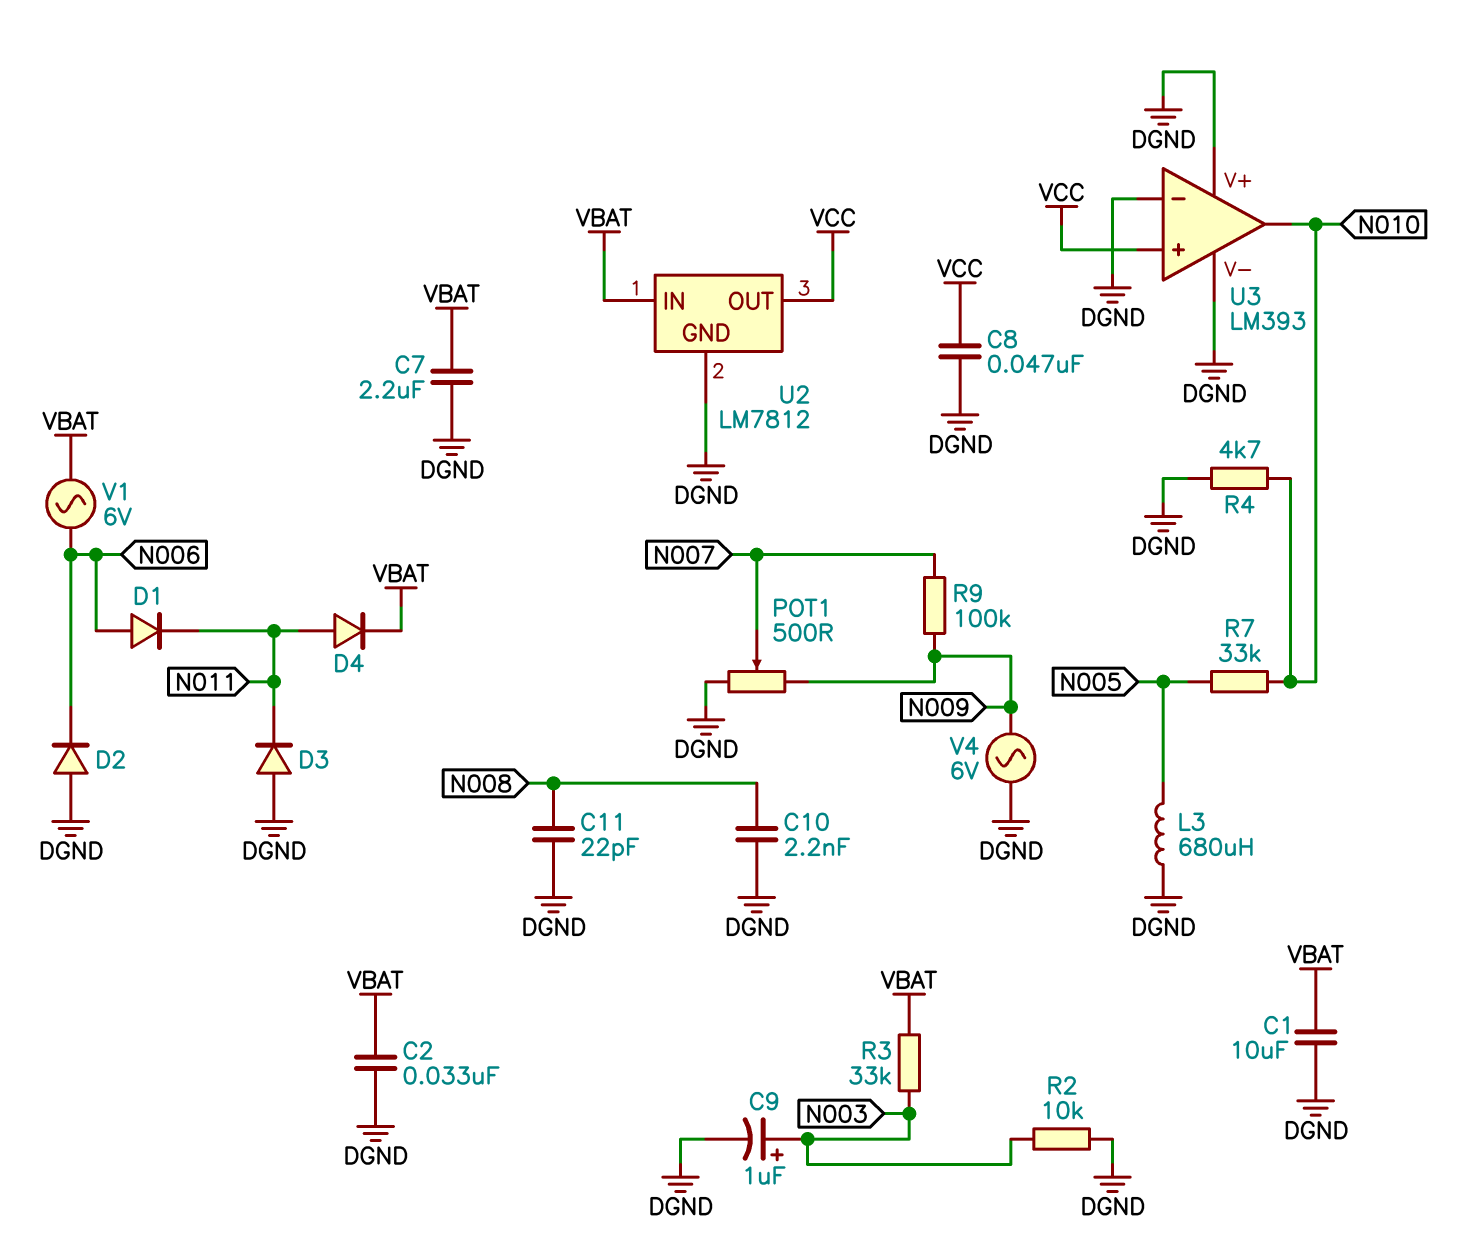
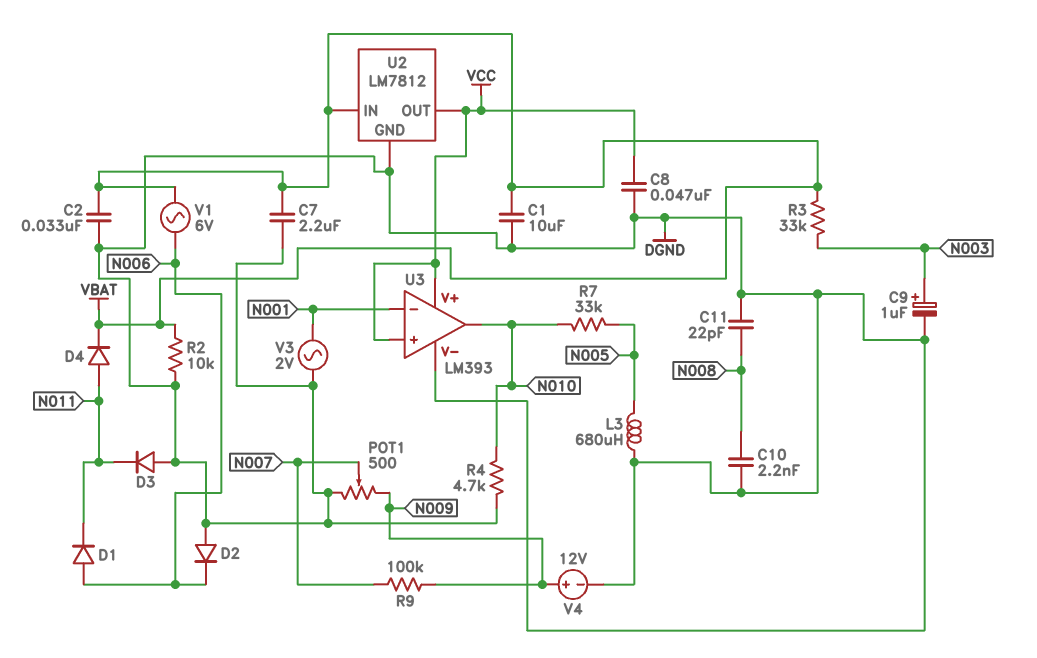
R2: 10k (DGND, N003) -> 10k (DGND, VBAT)
U3 pin V+: DGND -> VCC
U3 pin in-: DGND -> N001
V3: none -> AC 2V (DGND, N001)
V4: AC 6V (DGND, N009) -> 12V (plus N009, minus DGND)

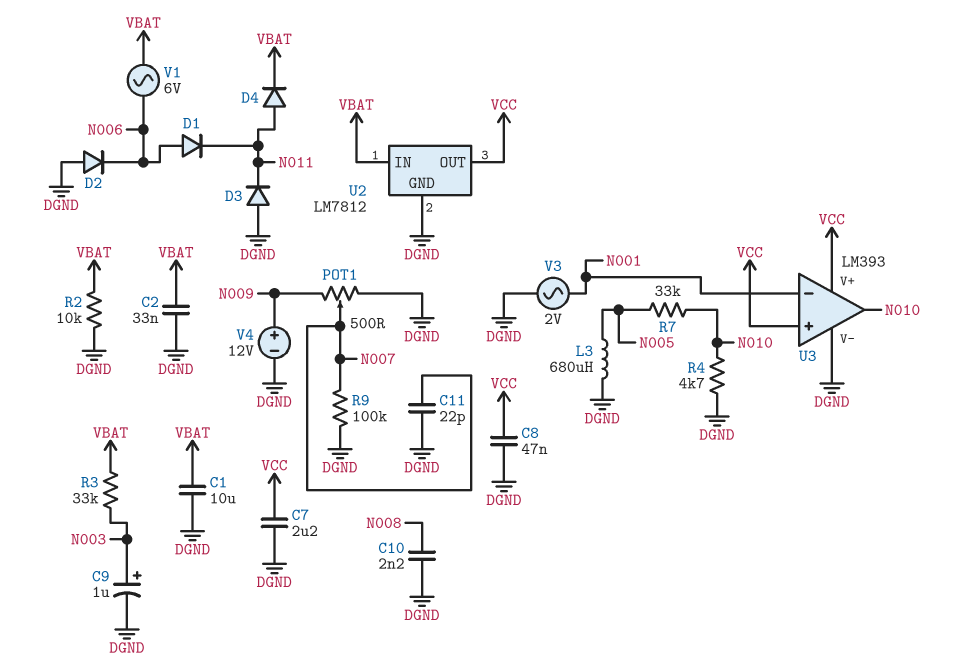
C7: 2.2uF (DGND, VBAT) -> 2.2uF (DGND, VCC)
C11: 22pF (DGND, N008) -> 22pF (DGND, N007)
R9: 100k (N007, N009) -> 100k (DGND, N007)

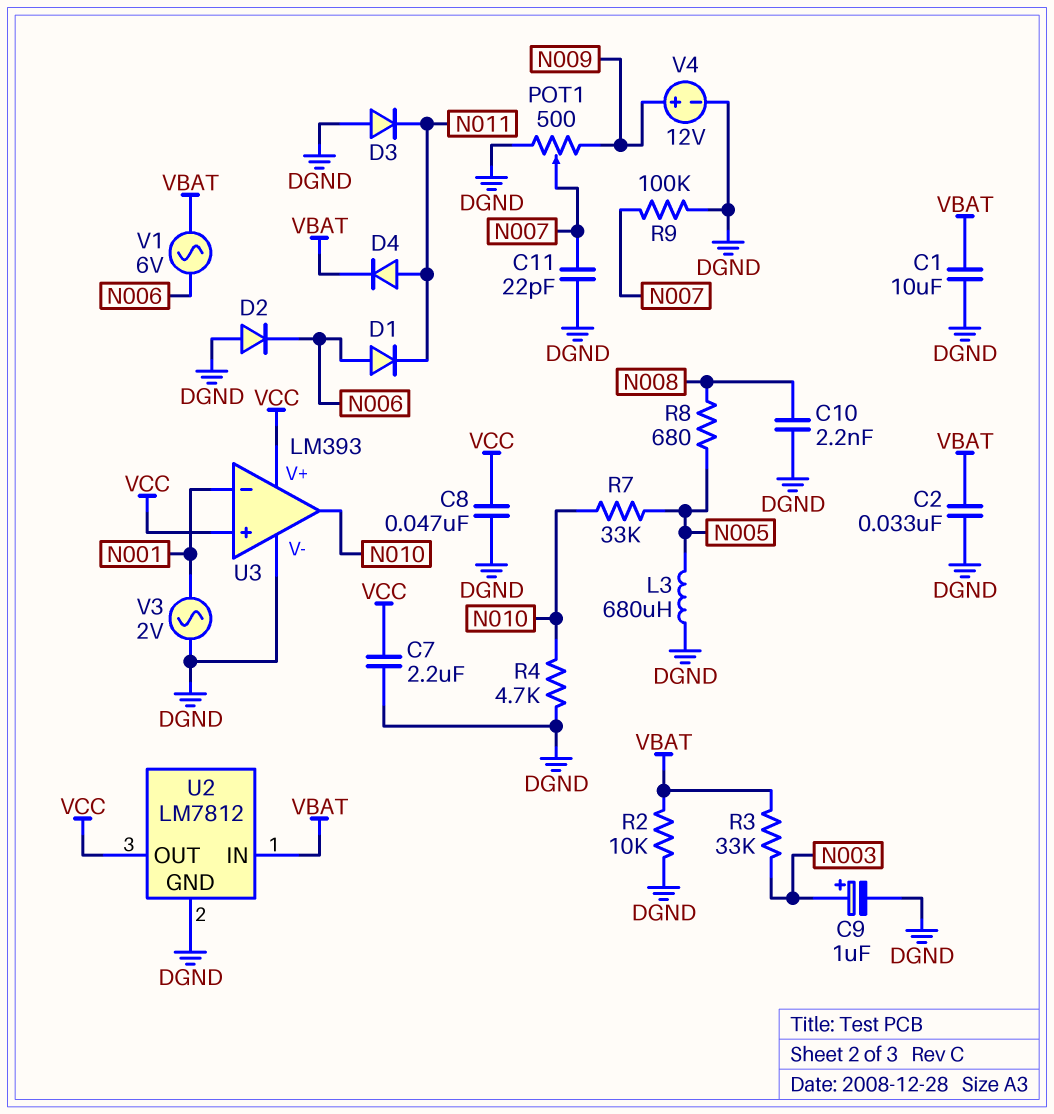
R8: none -> 680 (N005, N008)

